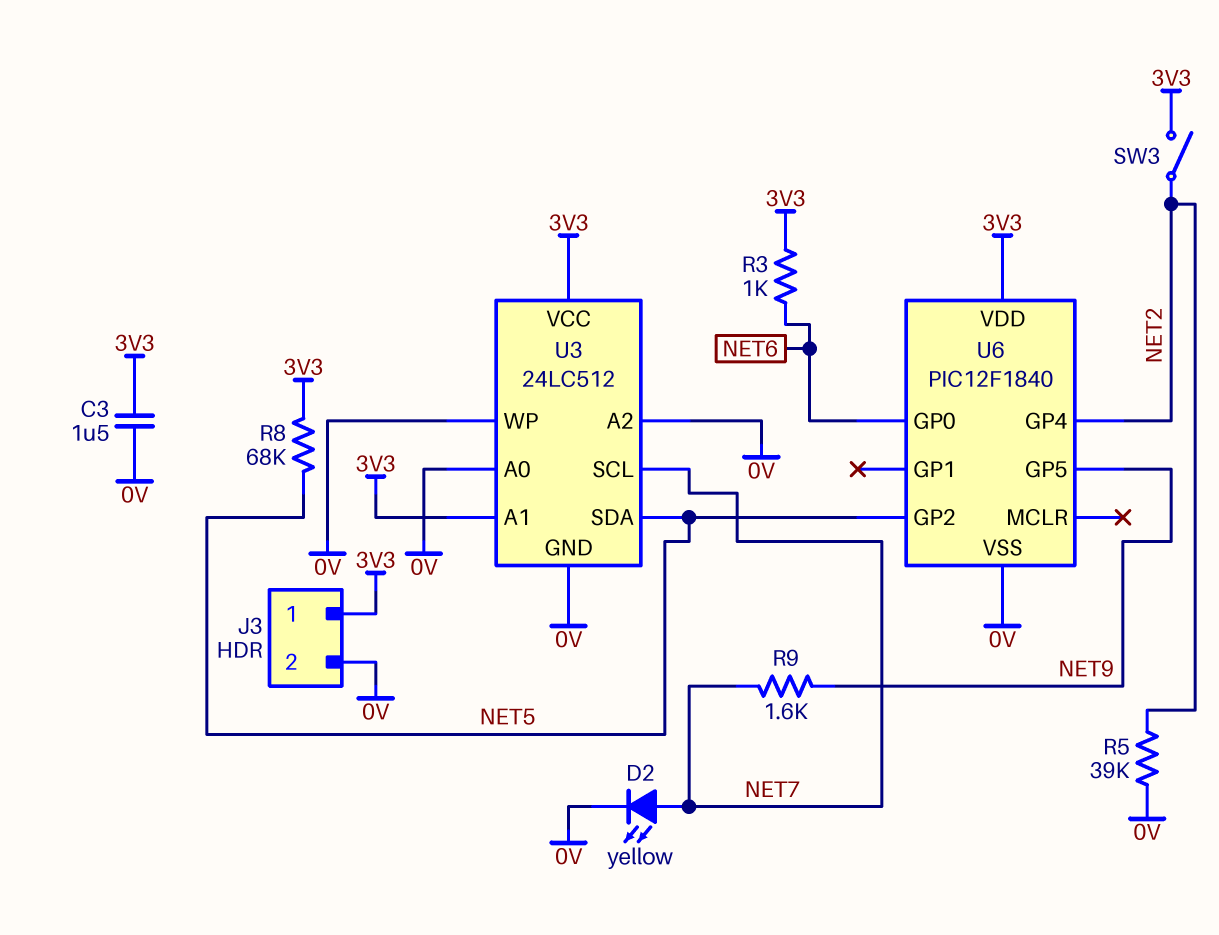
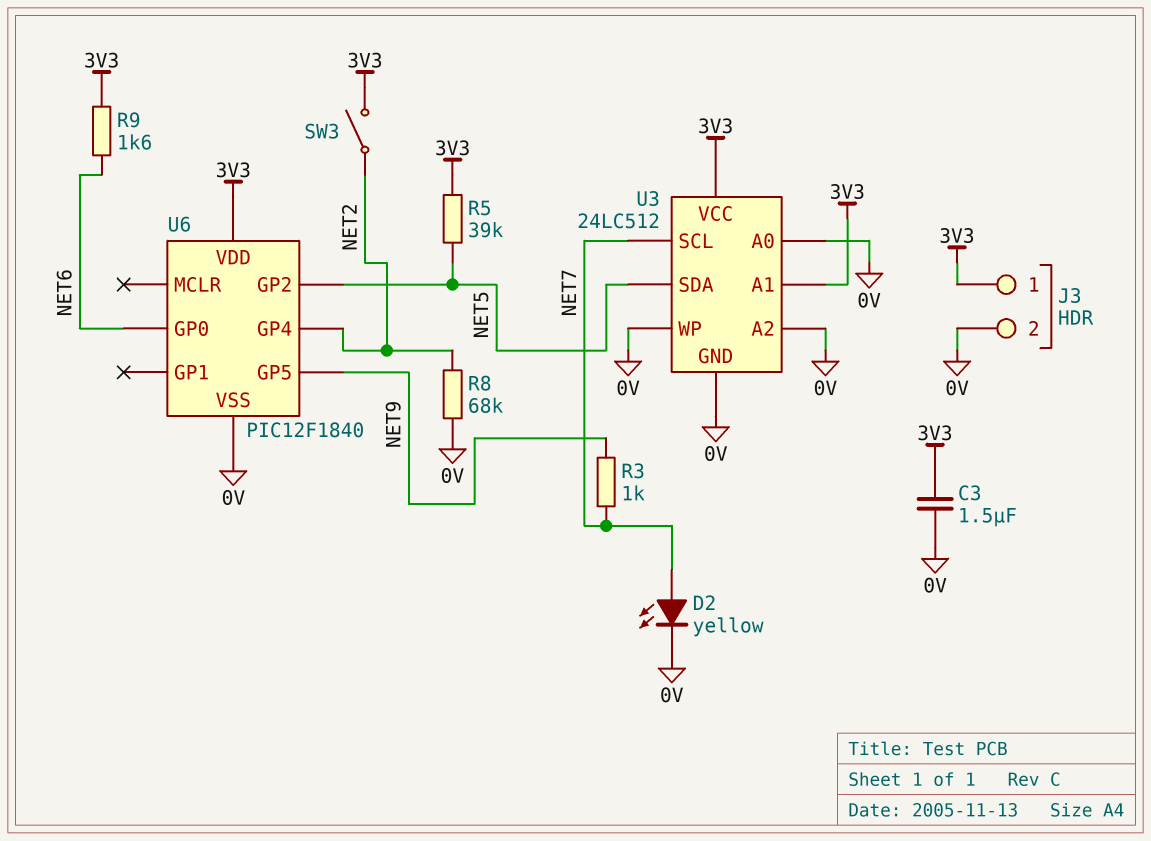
R3: 1k (3V3, NET6) -> 1k (NET7, NET9)
R5: 39k (0V, NET2) -> 39k (3V3, NET5)
R8: 68k (3V3, NET5) -> 68k (0V, NET2)
R9: 1.6k (NET7, NET9) -> 1.6k (3V3, NET6)

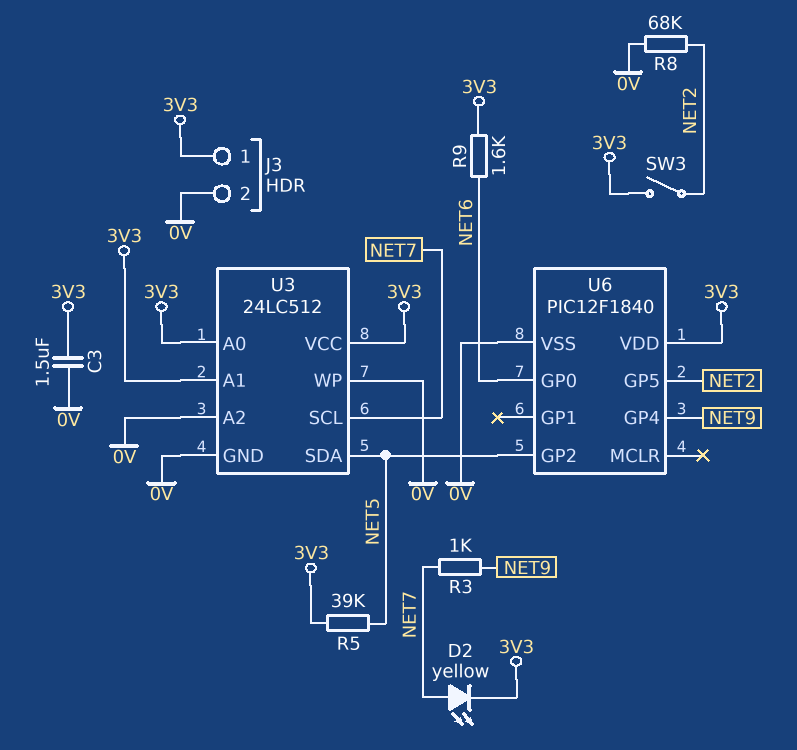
D2: LED yellow (A NET7, K 0V) -> LED yellow (A NET7, K 3V3)
U3 pin A0: 0V -> 3V3
U6 pin GP4: NET2 -> NET9
U6 pin GP5: NET9 -> NET2

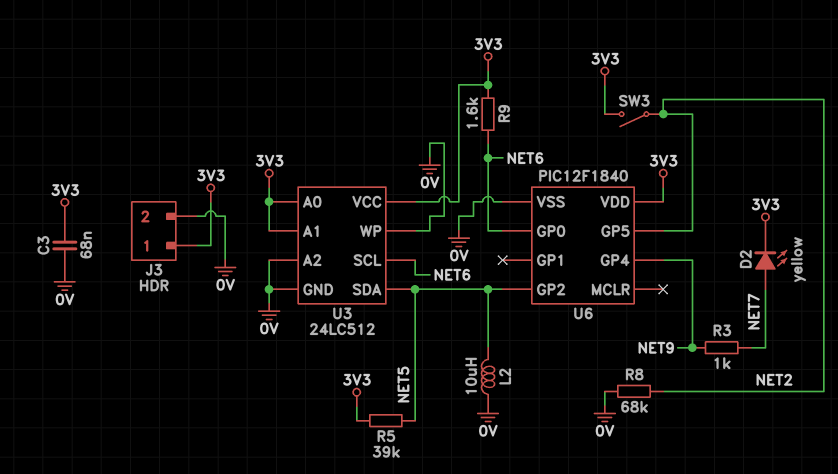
C3: 1.5uF (0V, 3V3) -> 68nF (0V, 3V3)
L2: none -> 10uH (0V, NET5)
U3 pin SCL: NET7 -> NET6

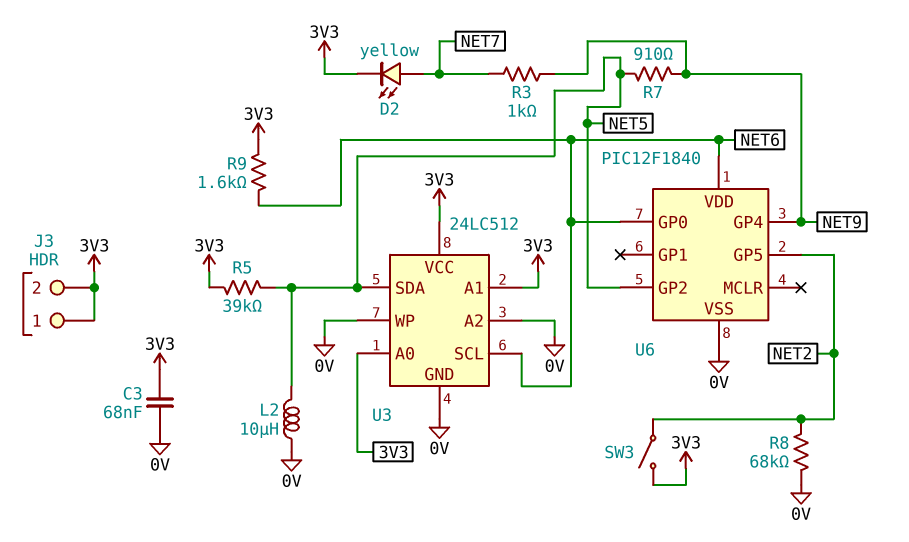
J3 pin 2: 0V -> 3V3
R7: none -> 910 (NET5, NET9)
U6 pin VDD: 3V3 -> NET6

